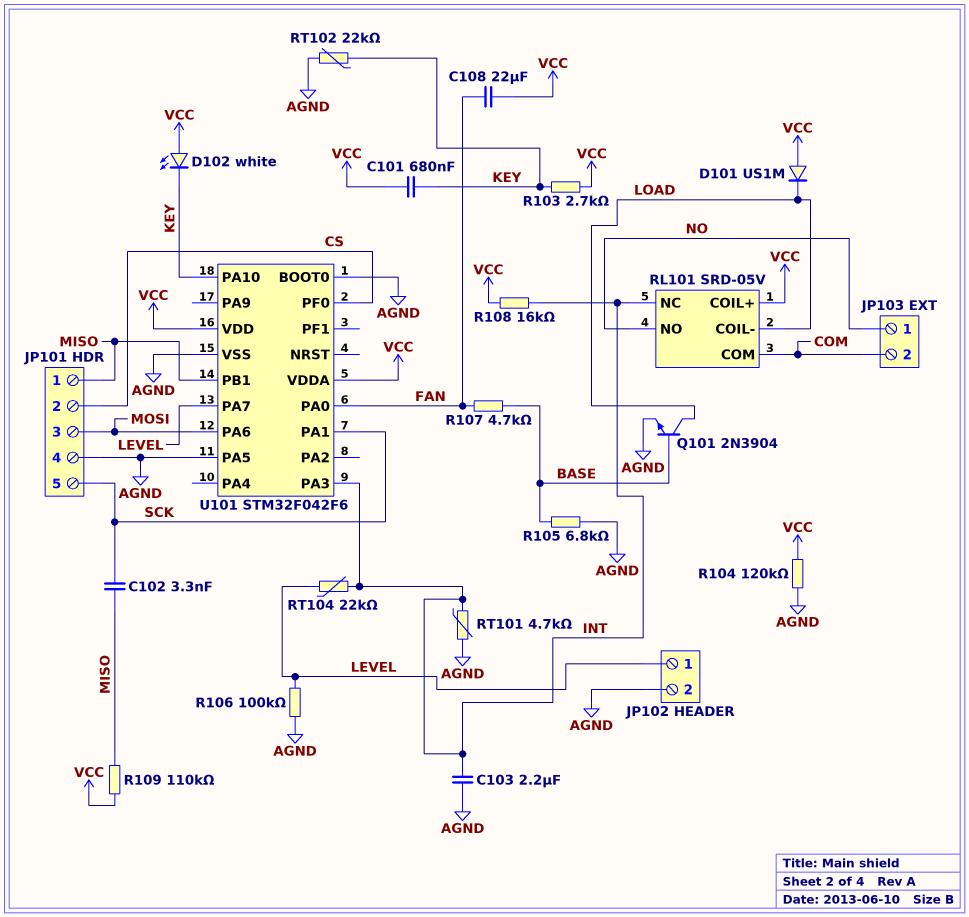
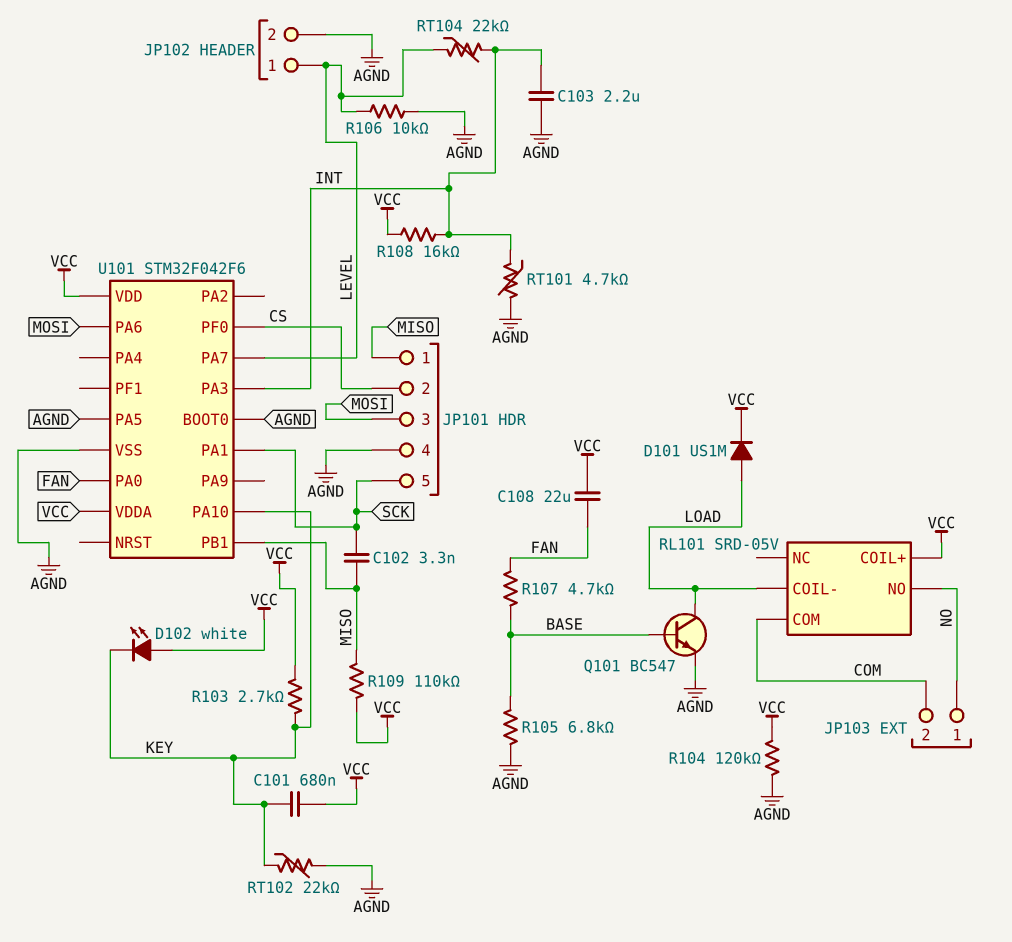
D101: diode US1M (A VCC, K LOAD) -> diode US1M (A LOAD, K VCC)
Q101: NPN 2N3904 (B BASE, C LOAD, E AGND) -> NPN BC547 (B BASE, C LOAD, E AGND)
R106: 100k (AGND, LEVEL) -> 10k (AGND, LEVEL)
RL101 pin NC: INT -> none

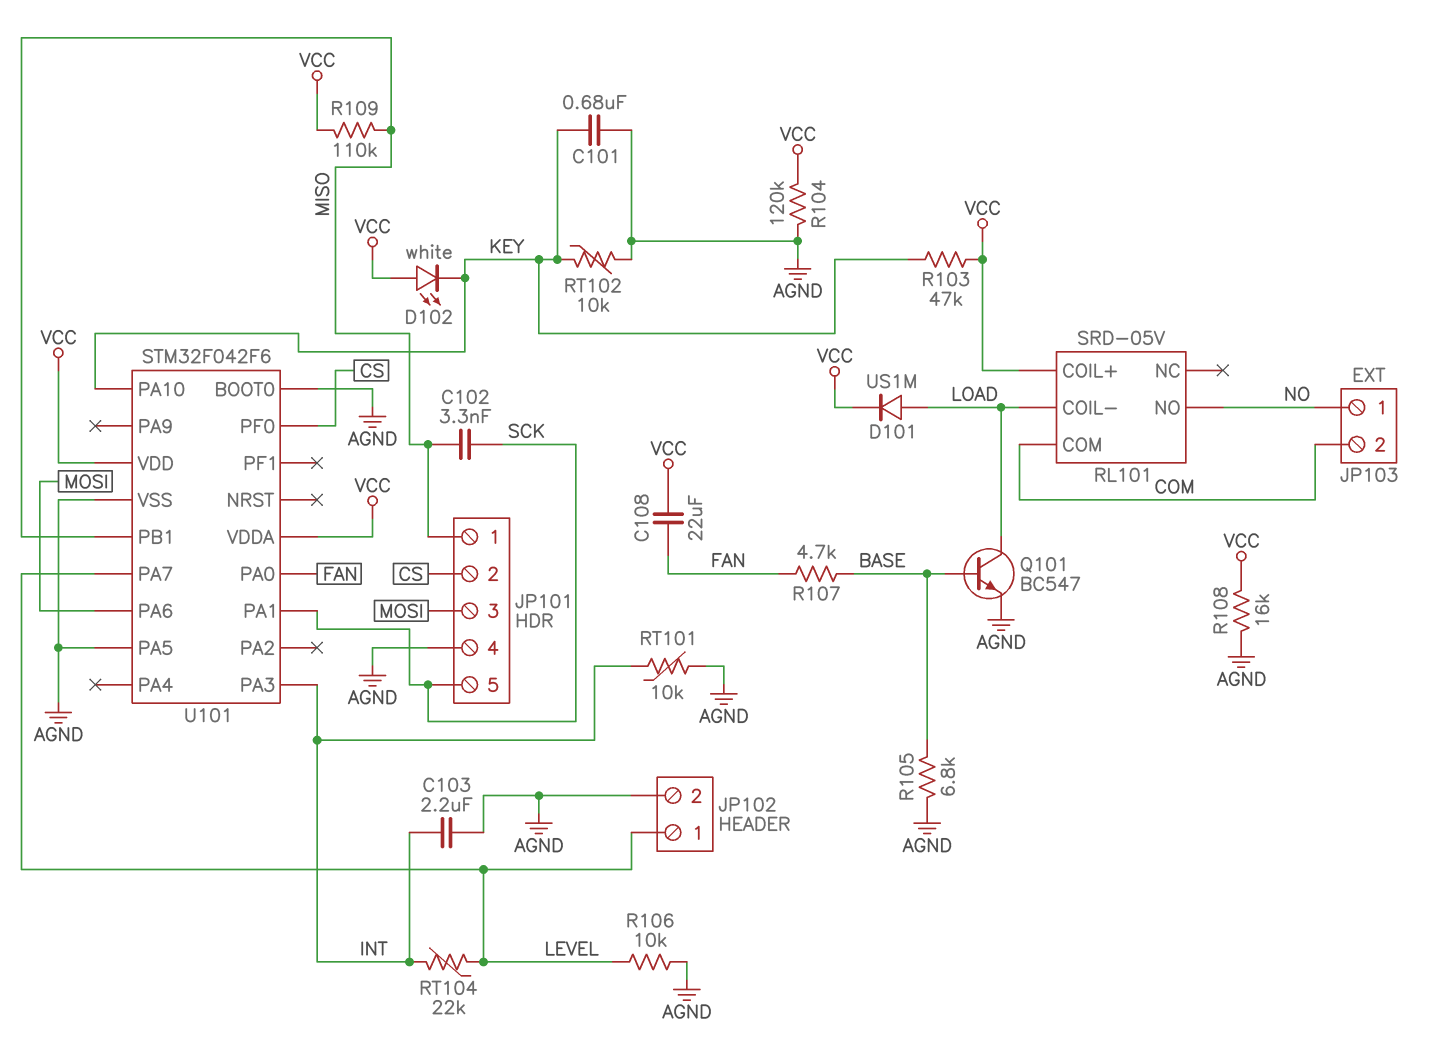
C101: 680nF (KEY, VCC) -> 680nF (AGND, KEY)
R103: 2.7k (KEY, VCC) -> 47k (KEY, VCC)
R108: 16k (INT, VCC) -> 16k (AGND, VCC)
RT101: 4.7k (AGND, INT) -> 10k (AGND, INT)
RT102: 22k (AGND, KEY) -> 10k (AGND, KEY)

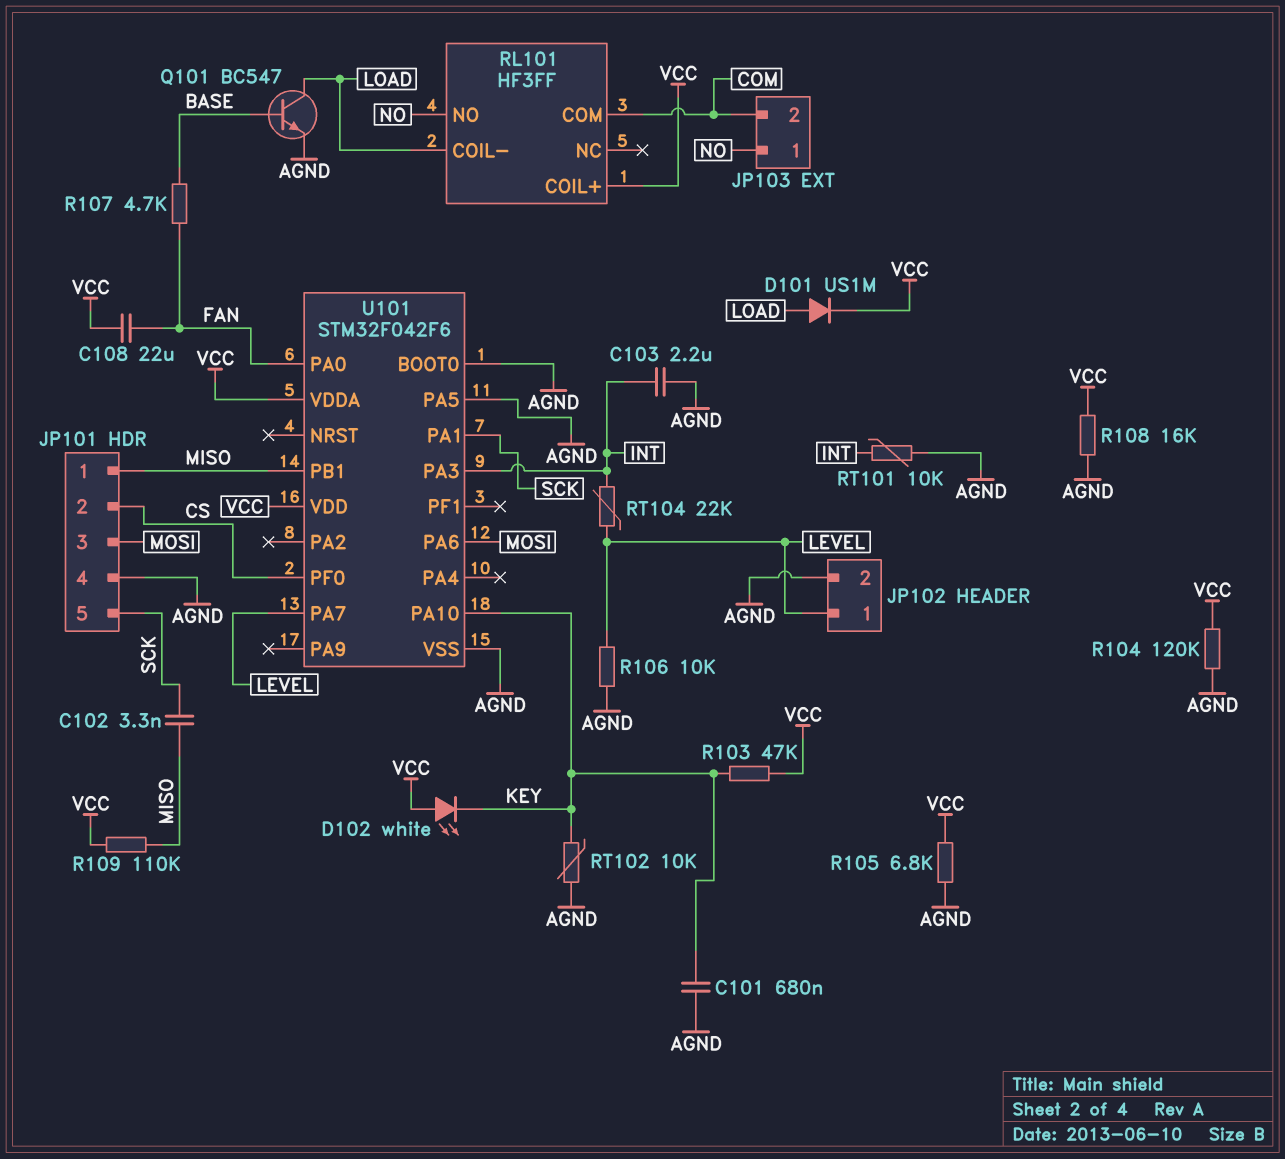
R105: 6.8k (AGND, BASE) -> 6.8k (AGND, VCC)
RL101: SRD-05V -> HF3FF

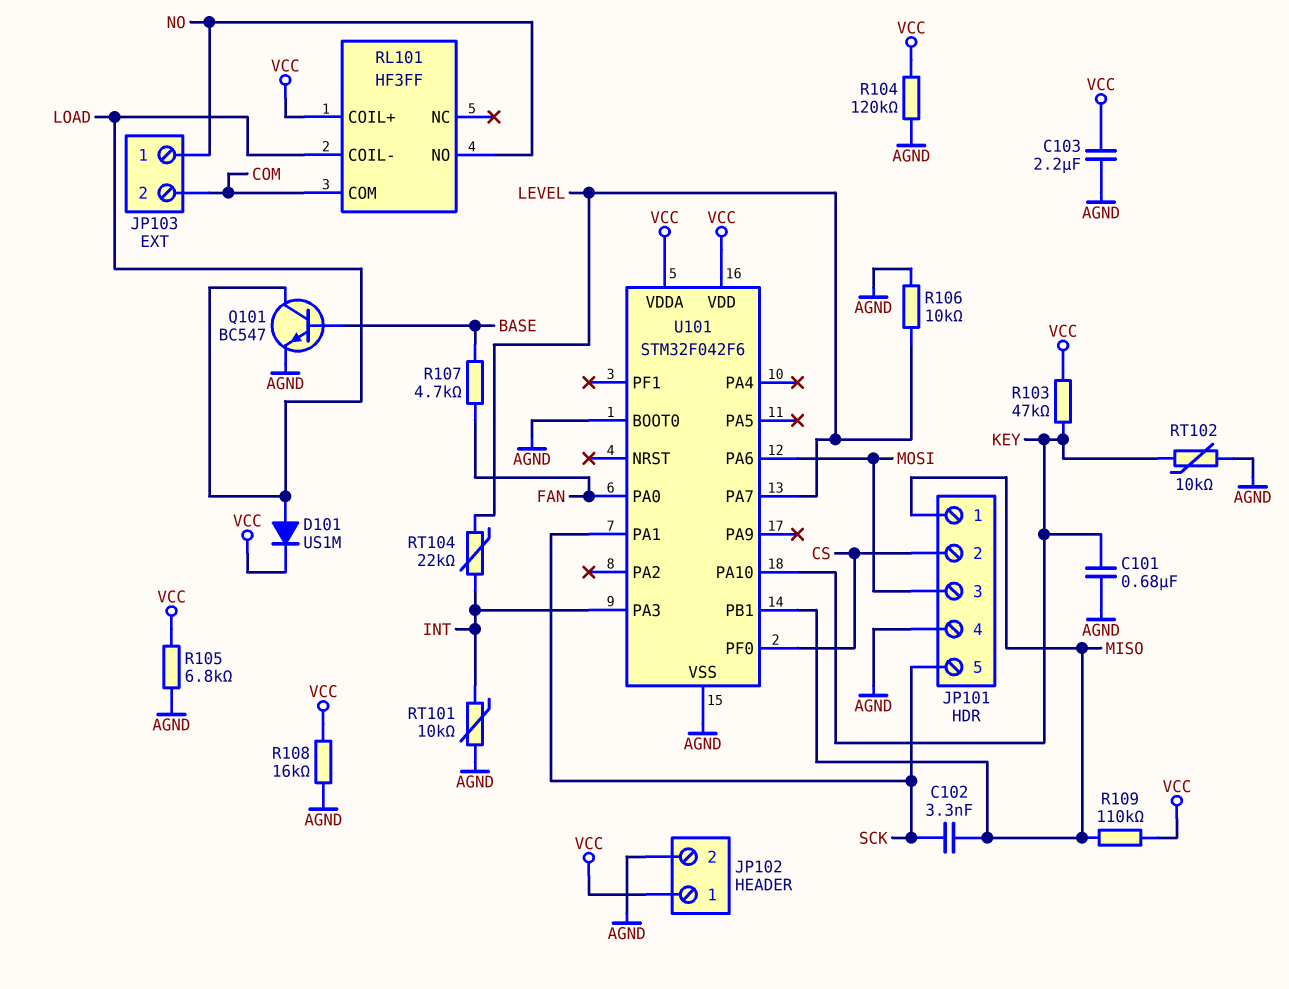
C103: 2.2uF (AGND, INT) -> 2.2uF (AGND, VCC)
C108: 22uF (FAN, VCC) -> none
D102: LED white (A VCC, K KEY) -> none
JP102 pin 1: LEVEL -> VCC
U101 pin PA5: AGND -> none

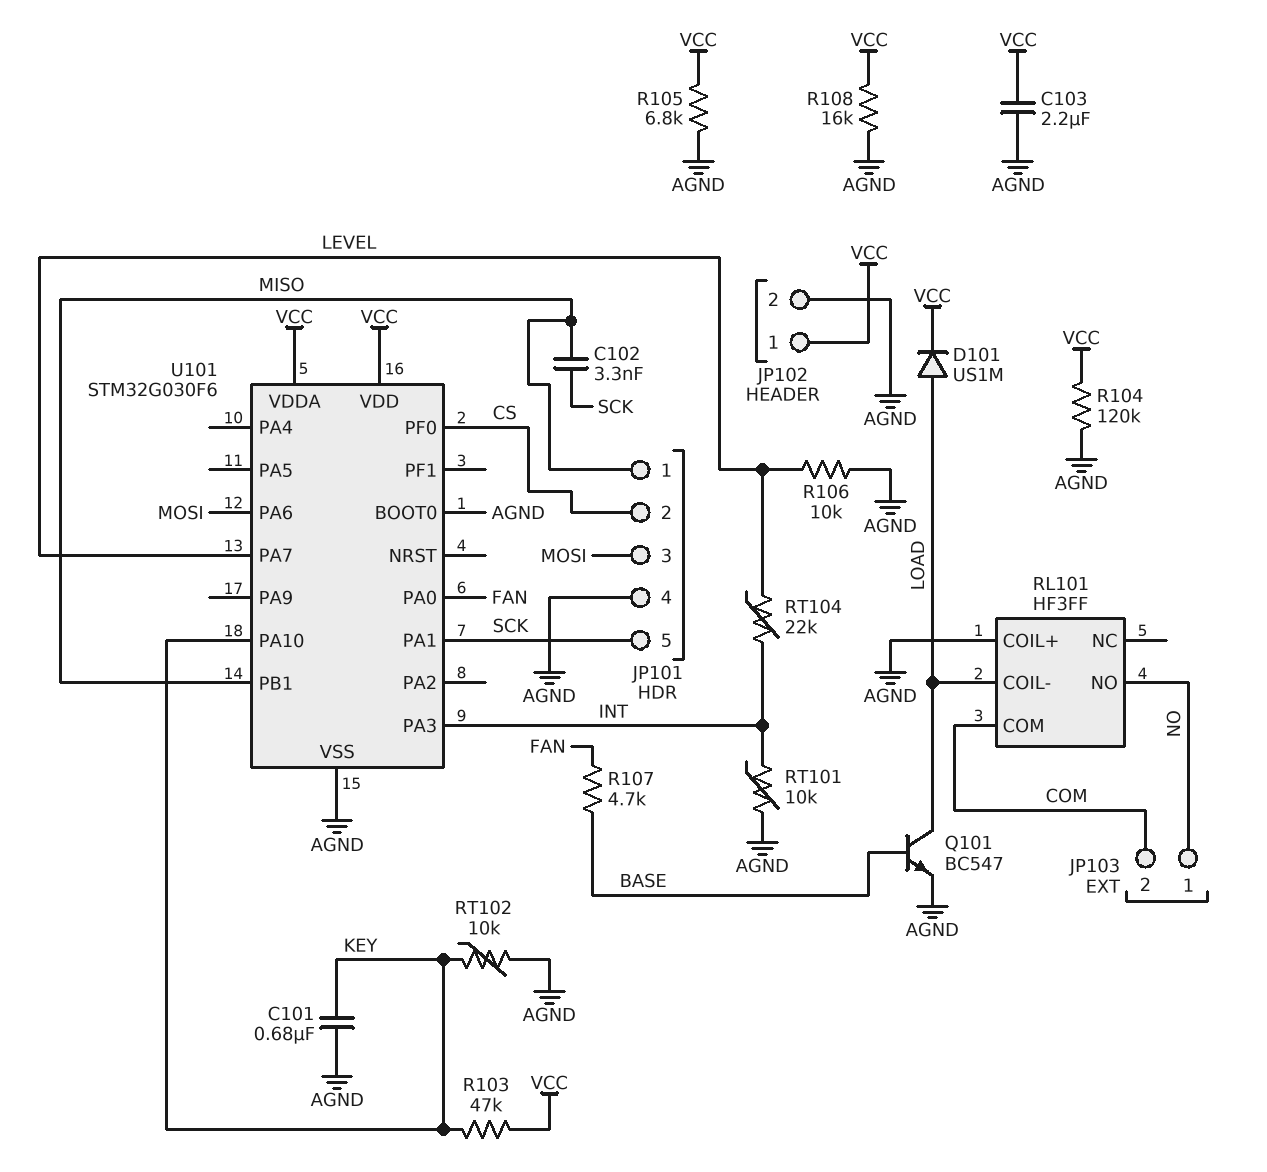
R109: 110k (MISO, VCC) -> none
RL101 pin COIL+: VCC -> AGND
U101: STM32F042F6 -> STM32G030F6

